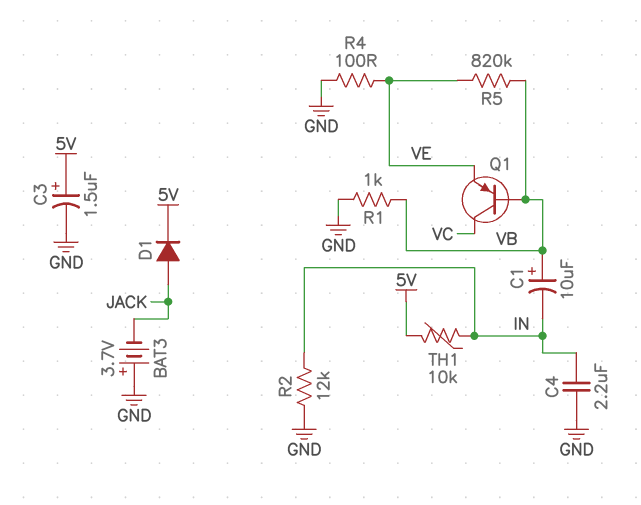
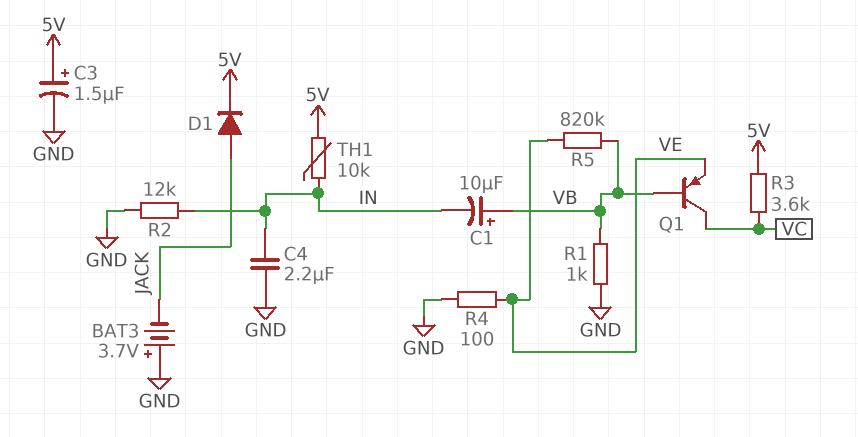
R3: none -> 3.6k (5V, VC)

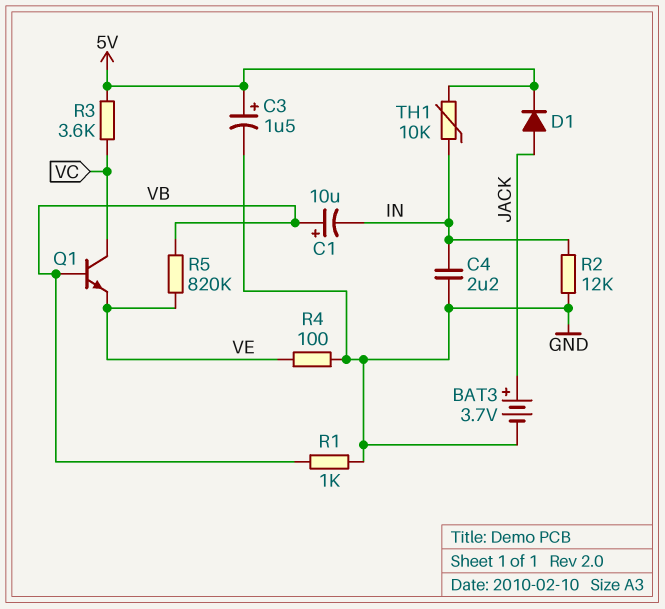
BAT3: 3.7V (plus GND, minus JACK) -> 3.7V (plus JACK, minus GND)
Q1: PNP (B VB, C VC, E VE) -> NPN (B VB, C VC, E VE)

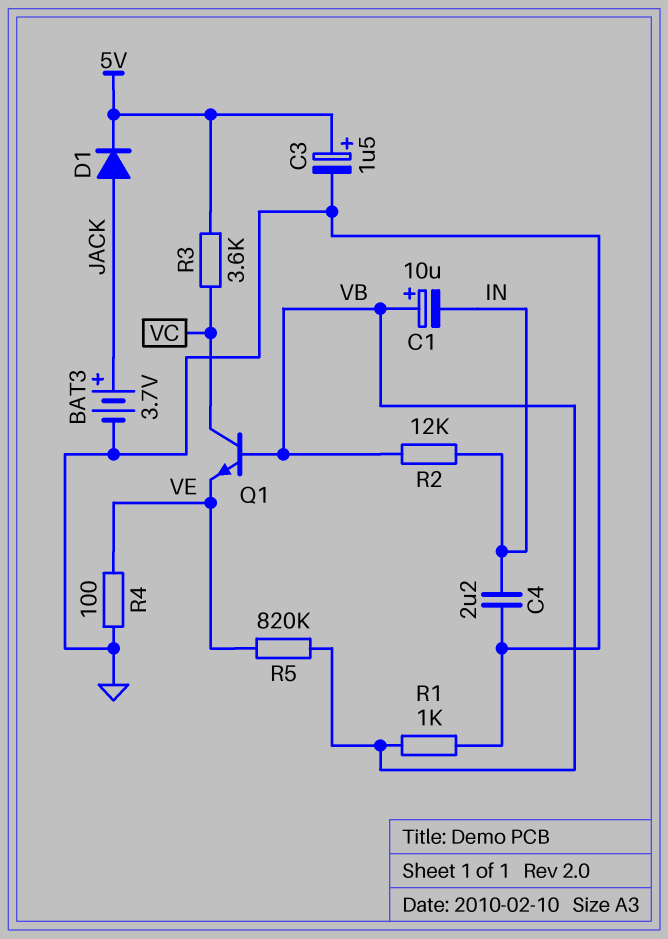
R2: 12k (GND, IN) -> 12k (IN, VB)
TH1: 10k (5V, IN) -> none

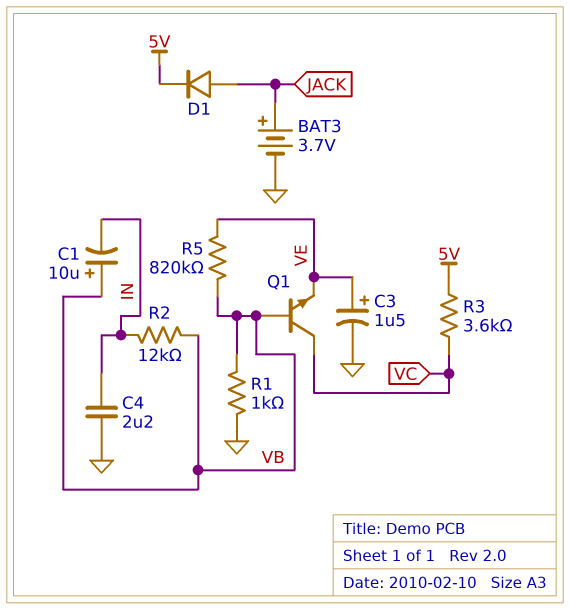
C3: 1.5uF (plus 5V, minus GND) -> 1.5uF (plus VE, minus GND)
R4: 100 (GND, VE) -> none

